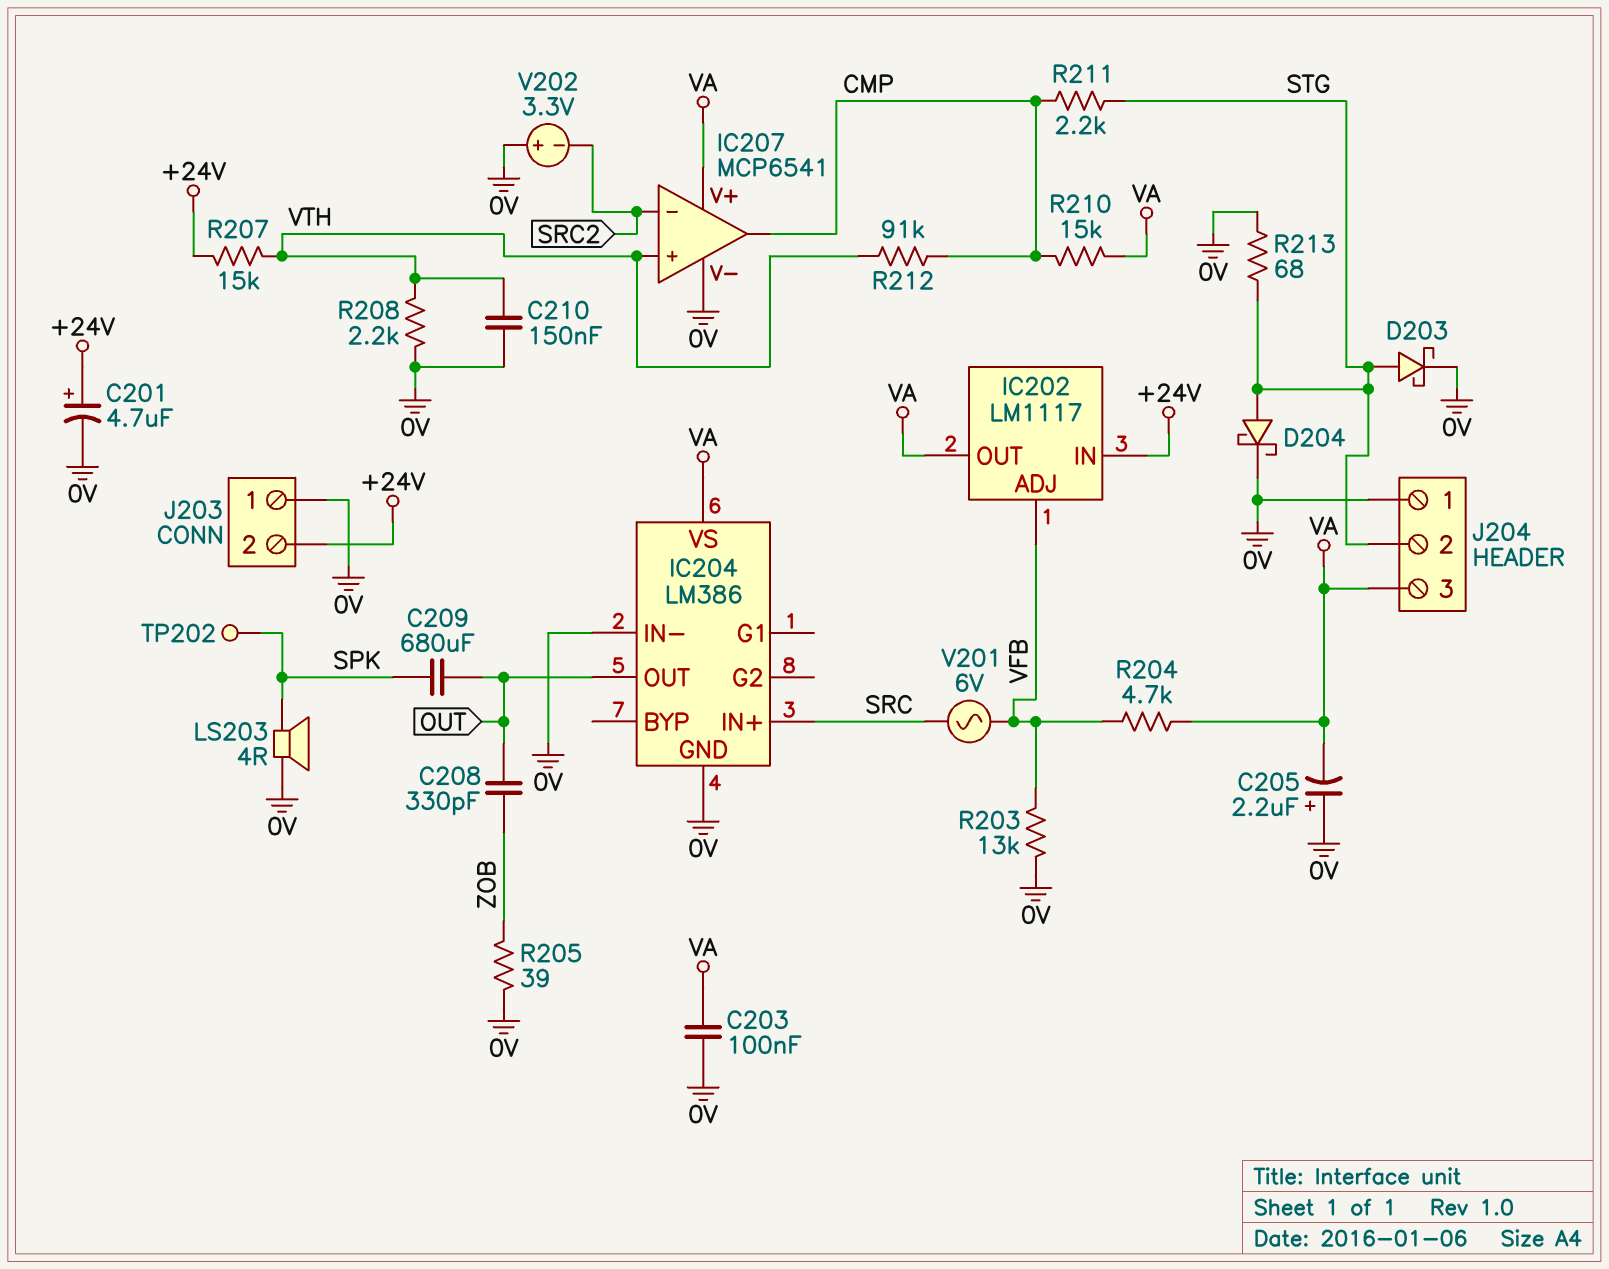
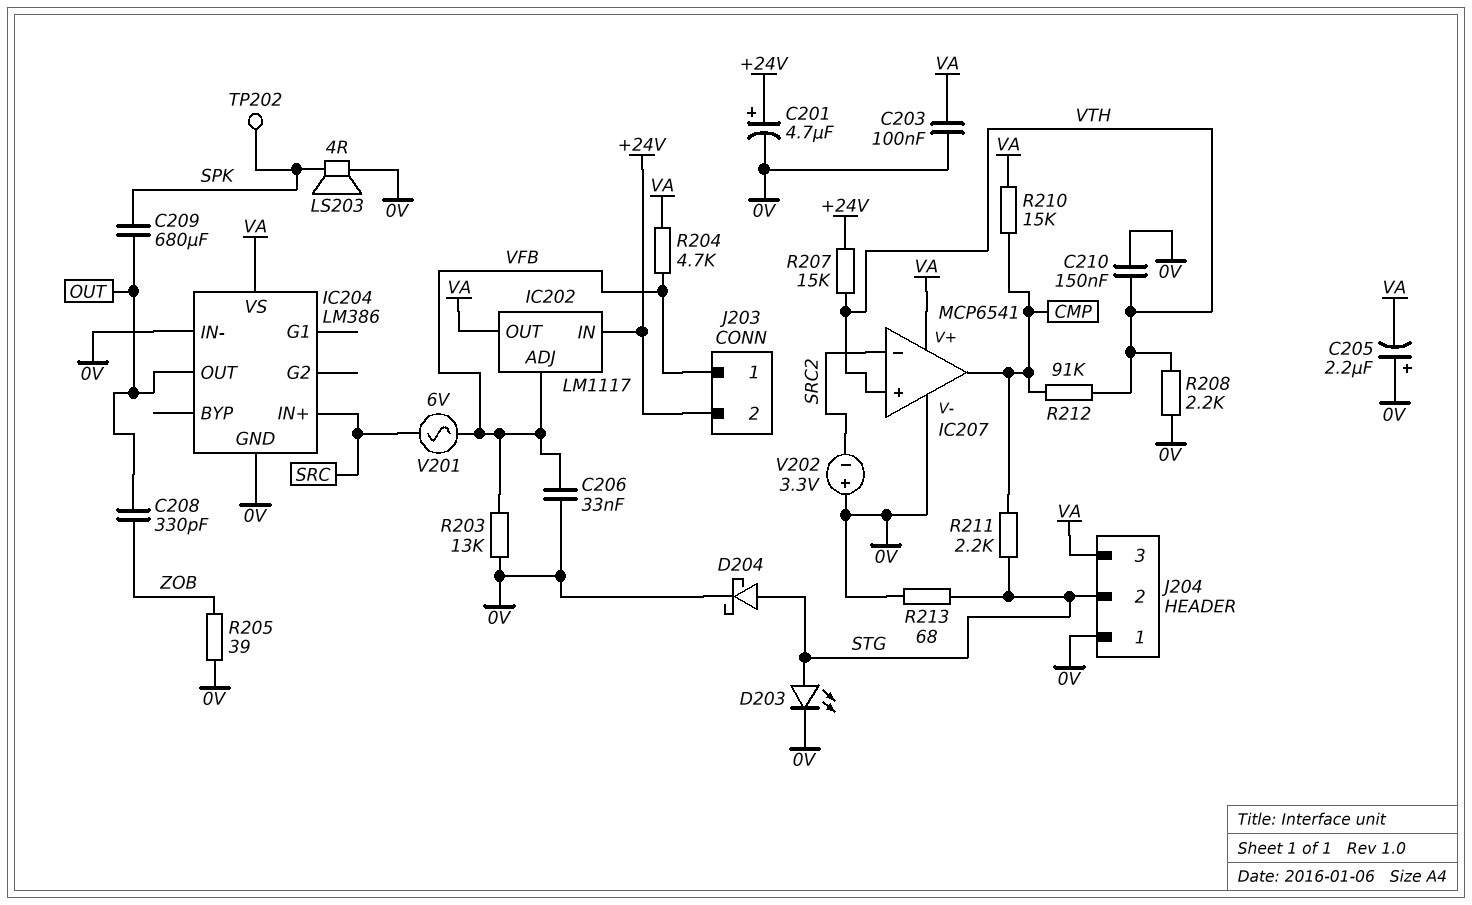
C206: none -> 33nF (0V, VFB)
D203: schottky (A STG, K 0V) -> LED (A STG, K 0V)
J203 pin 1: 0V -> VFB

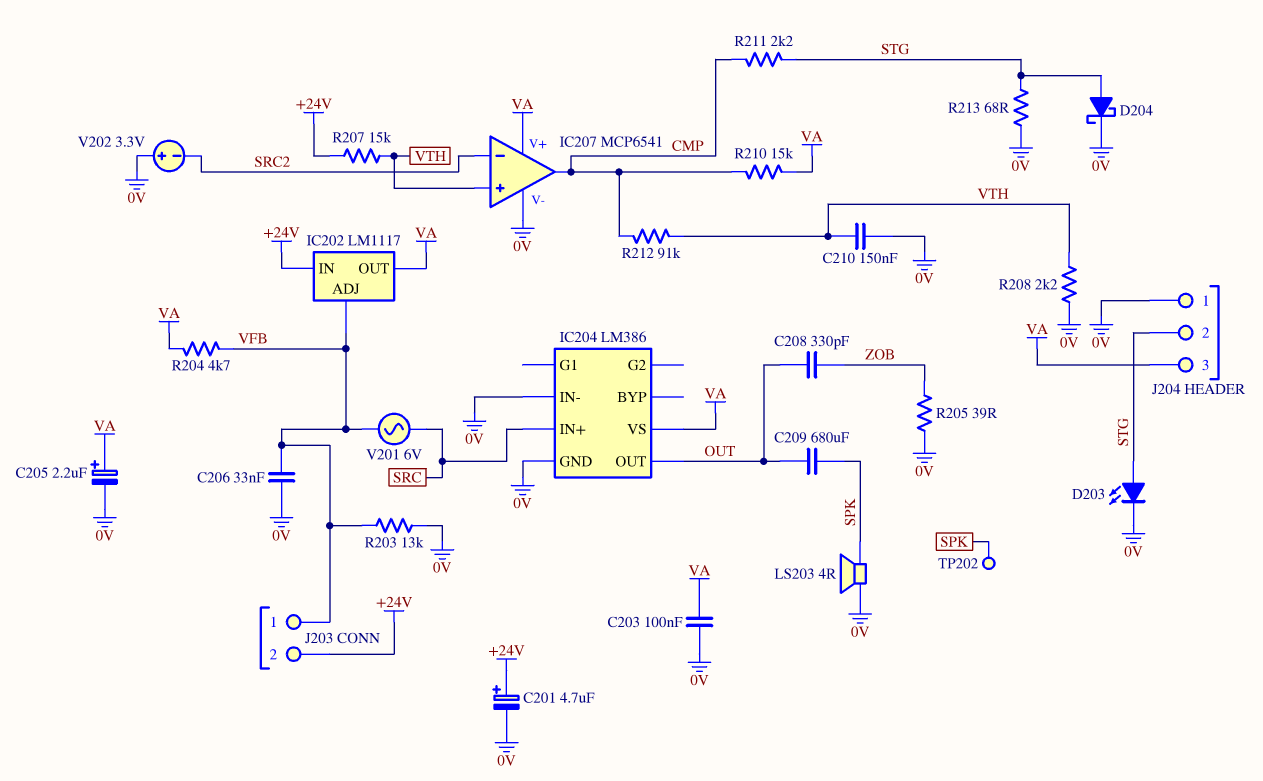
C205: 2.2uF (plus 0V, minus VA) -> 2.2uF (plus VA, minus 0V)

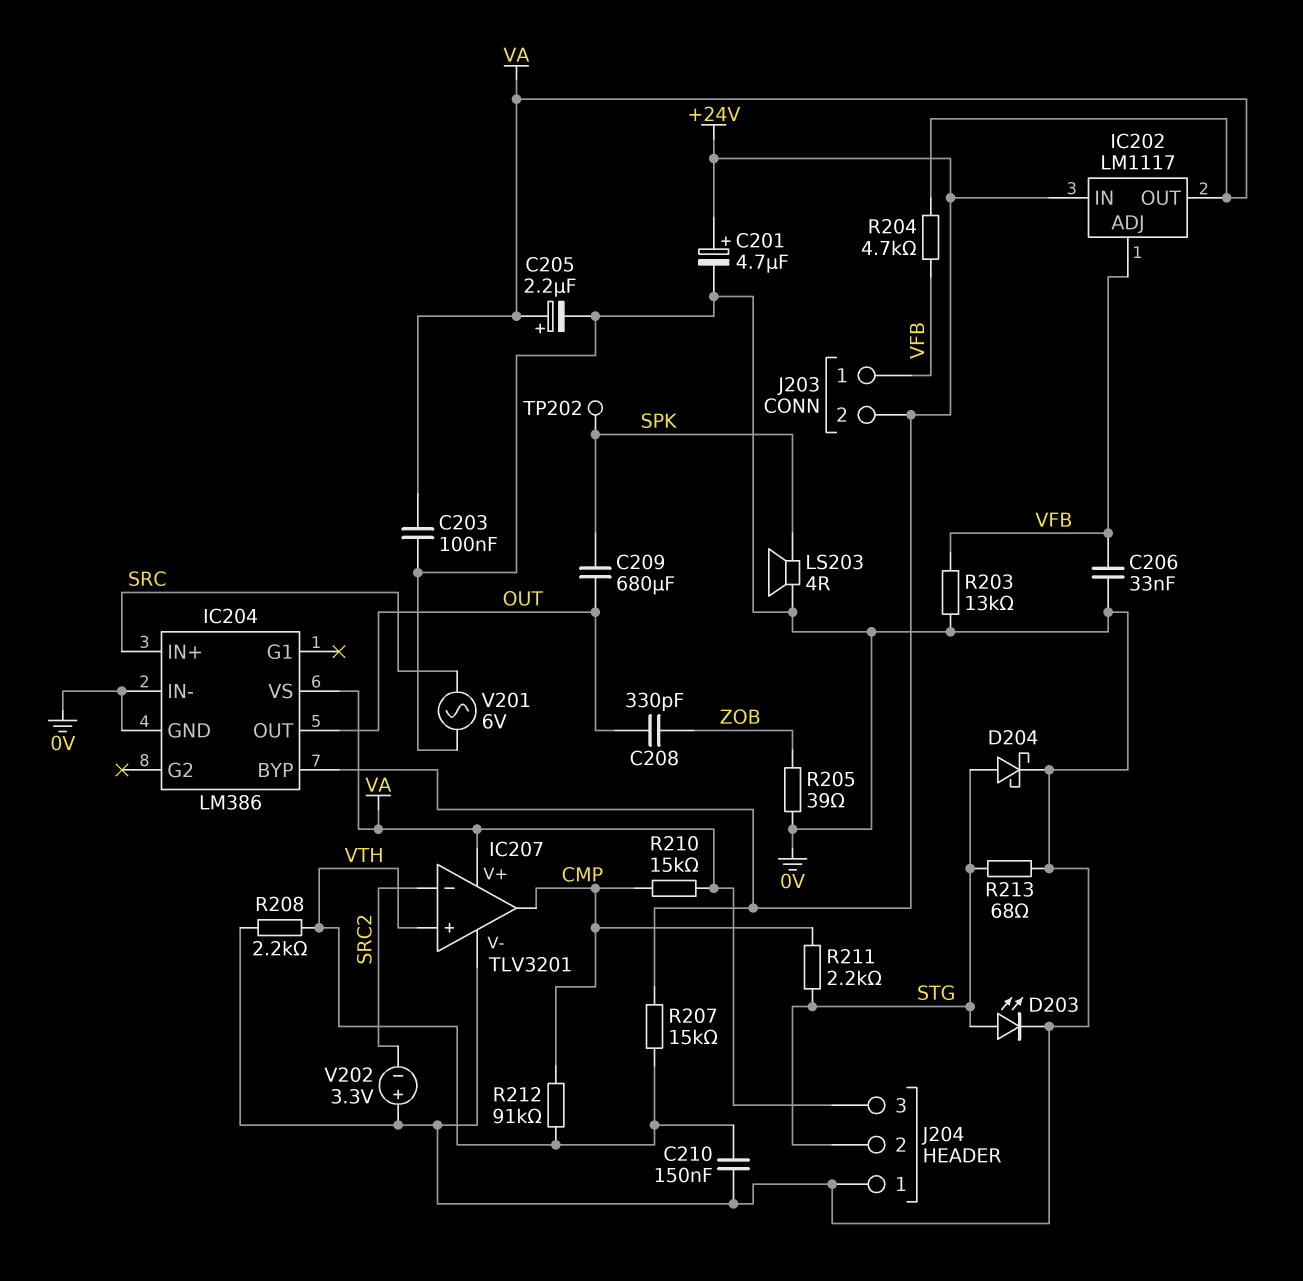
IC204 pin BYP: none -> +24V
IC207: MCP6541 -> TLV3201
V201: AC 6V (SRC, VFB) -> AC 6V (0V, SRC)

